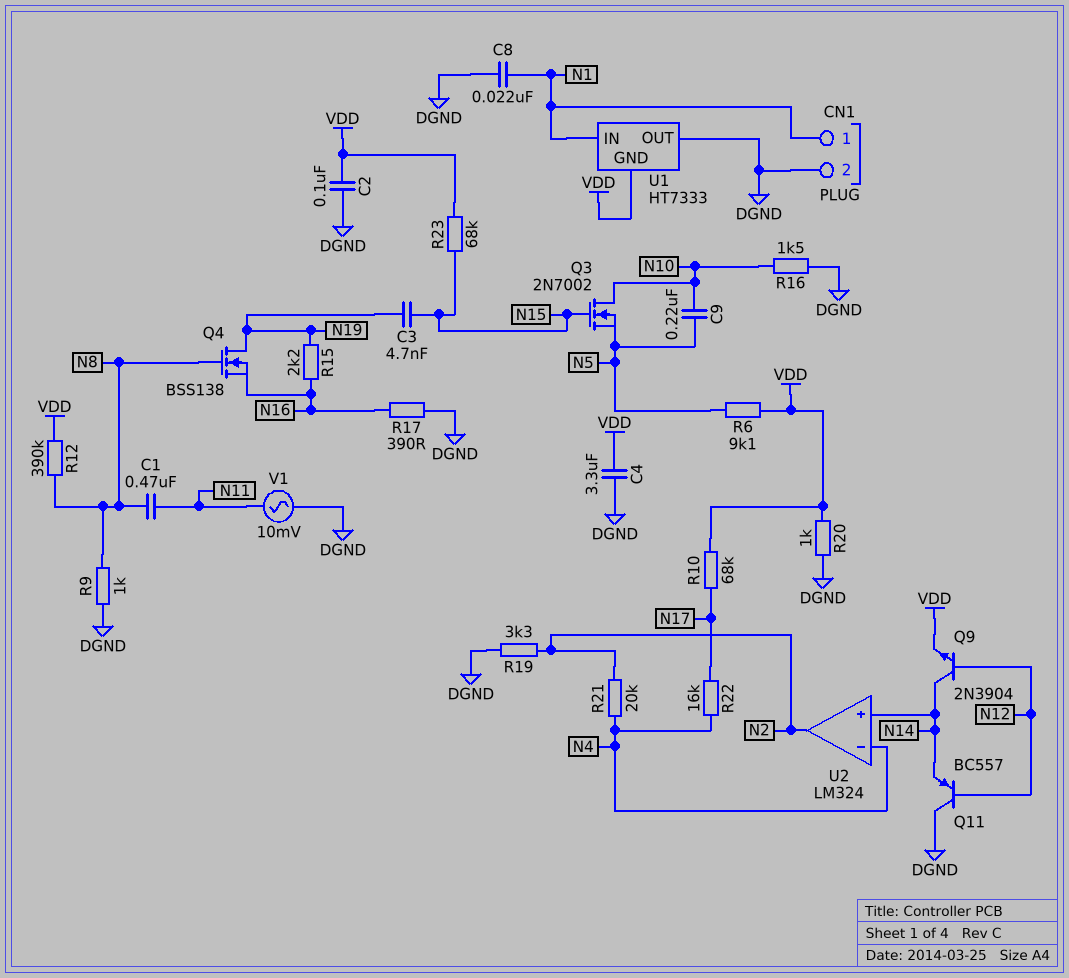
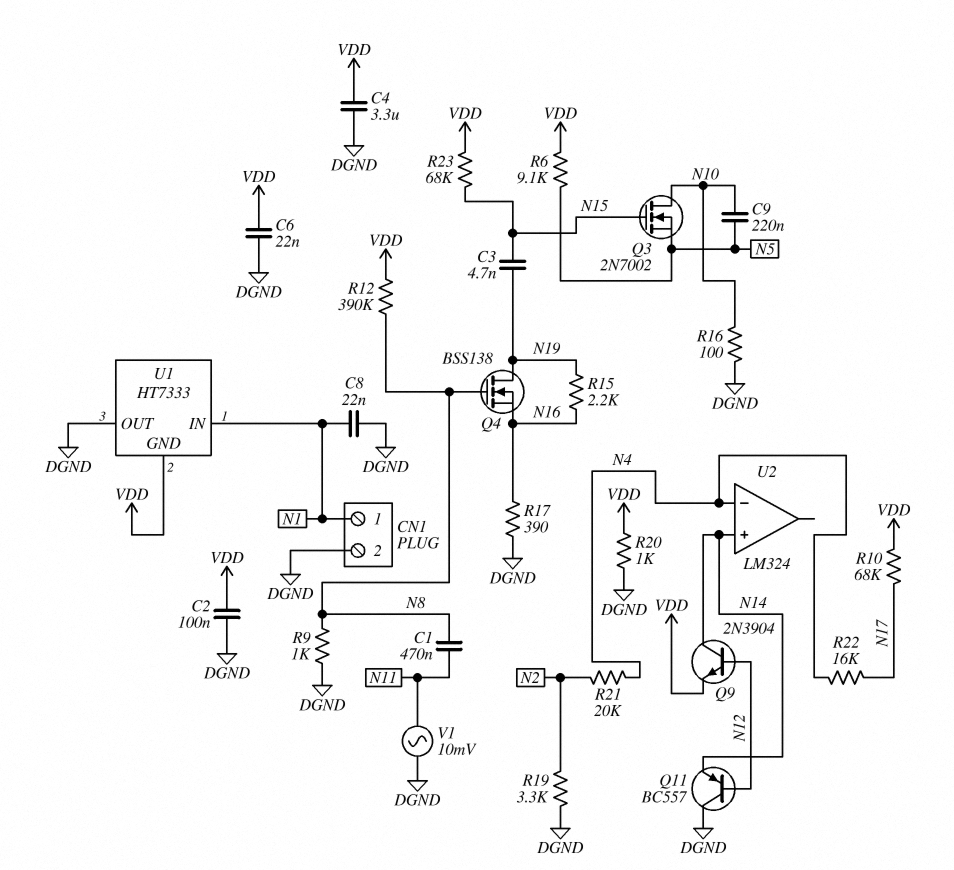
C6: none -> 22nF (DGND, VDD)
R16: 1.5k (DGND, N10) -> 100 (DGND, N10)
U2 pin out: N2 -> none

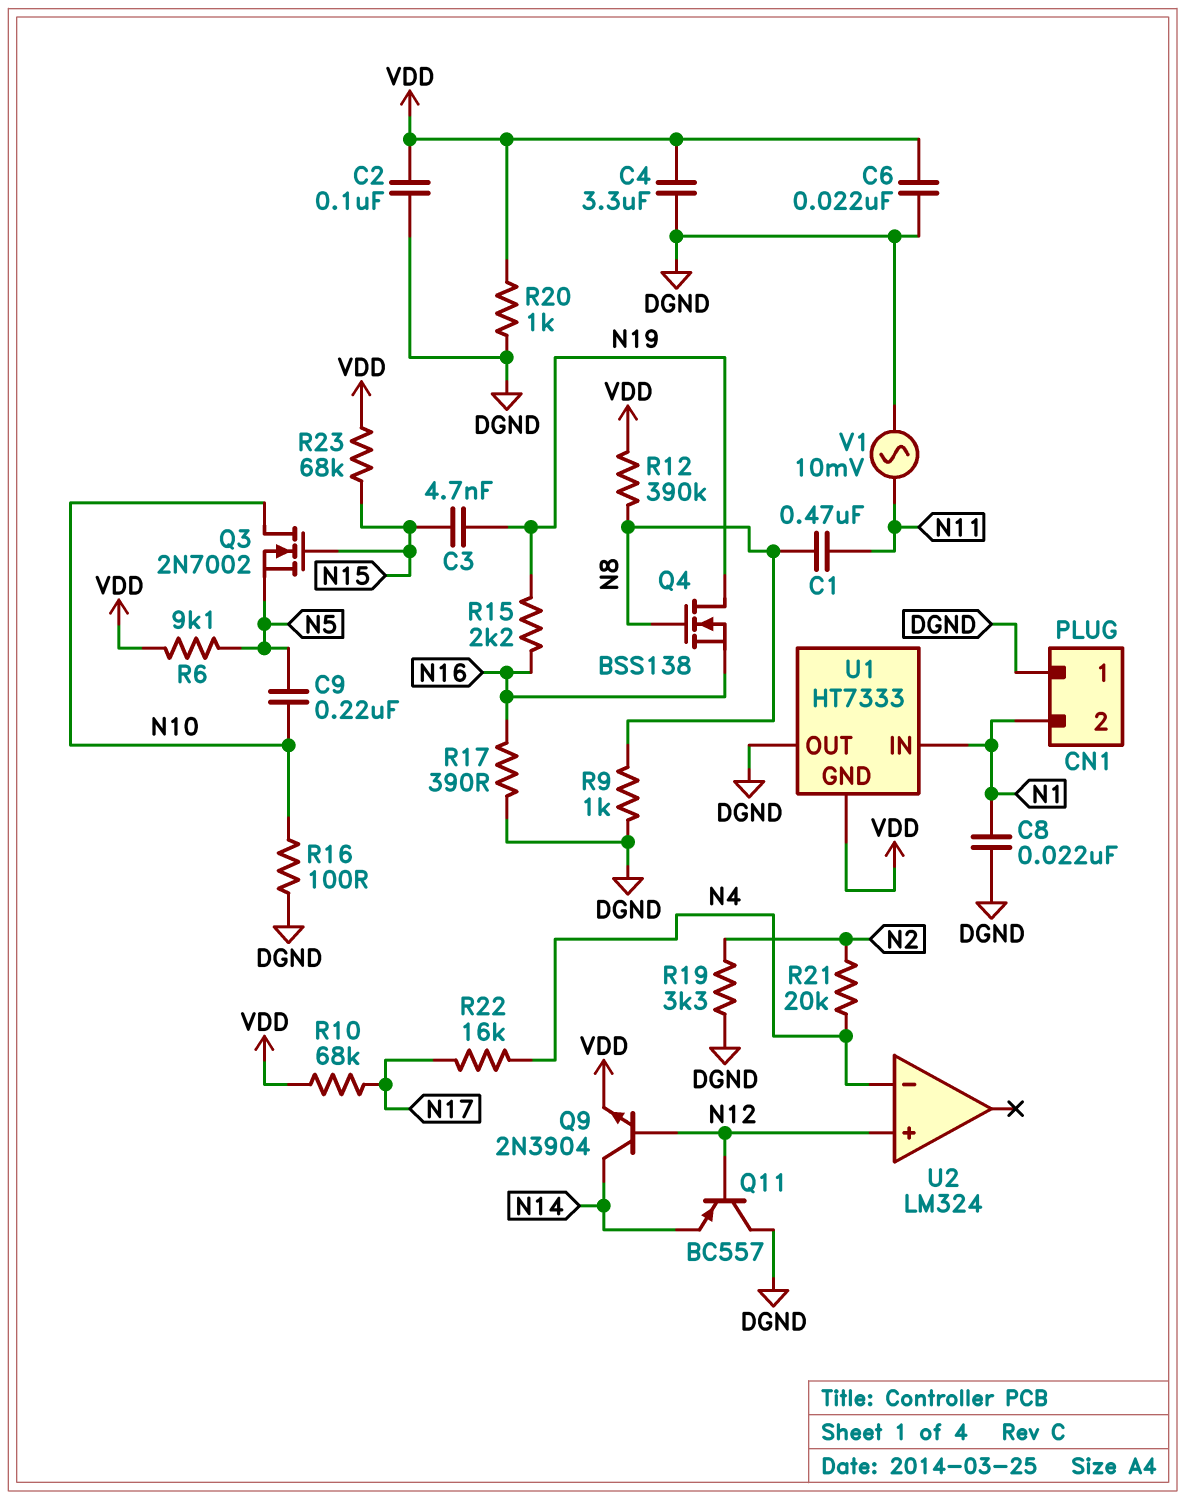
CN1 pin 1: N1 -> DGND
CN1 pin 2: DGND -> N1
U2 pin in+: N14 -> N12

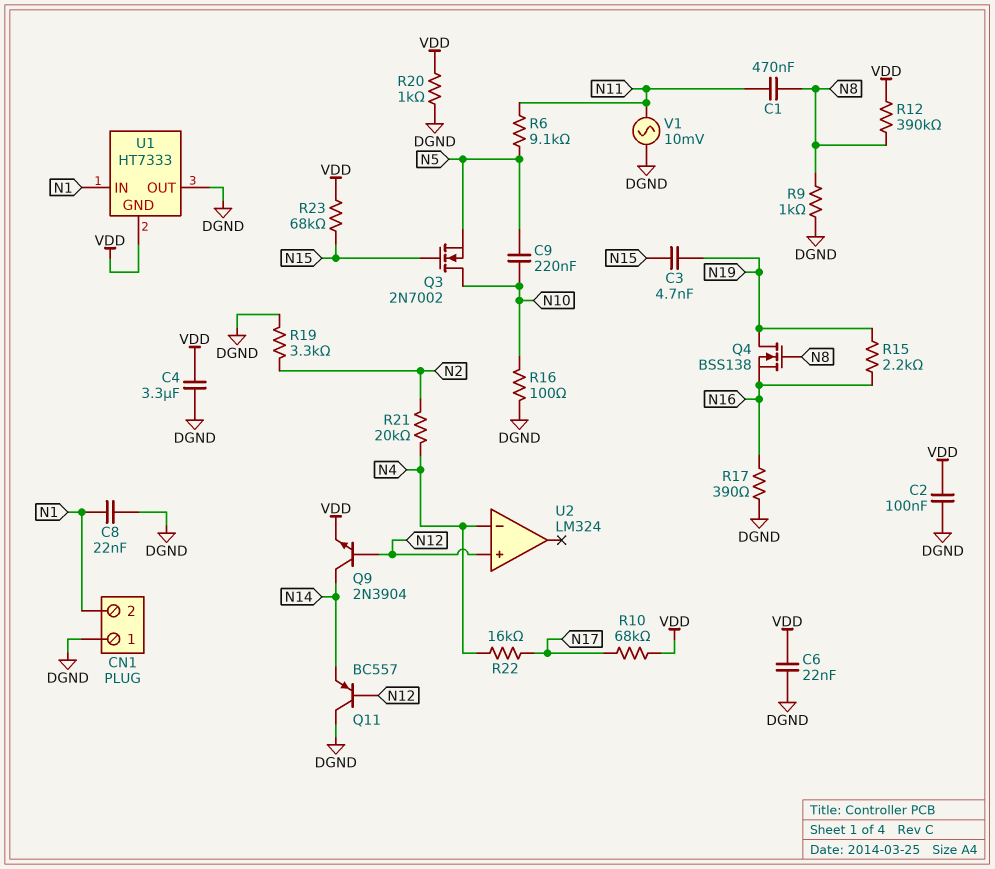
R6: 9.1k (N5, VDD) -> 9.1k (N5, N11)

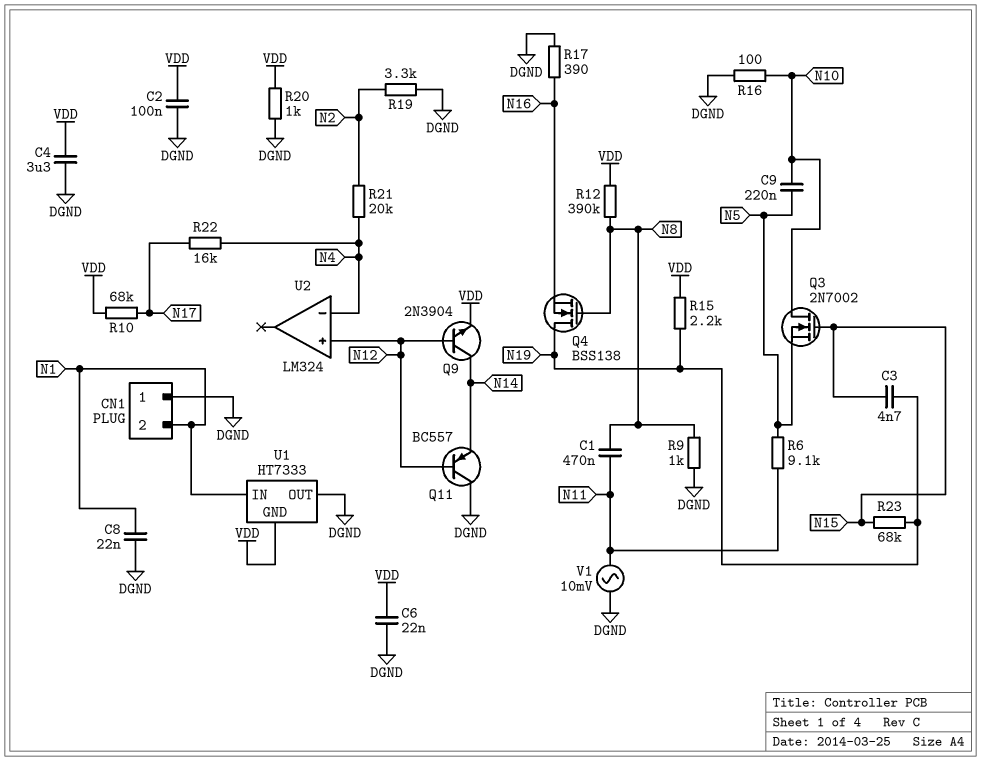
R15: 2.2k (N16, N19) -> 2.2k (N19, VDD)
R23: 68k (N15, VDD) -> 68k (N15, N19)

